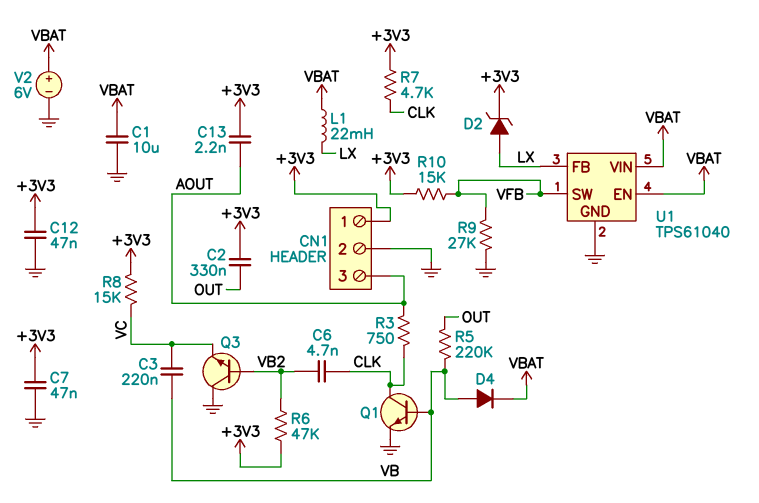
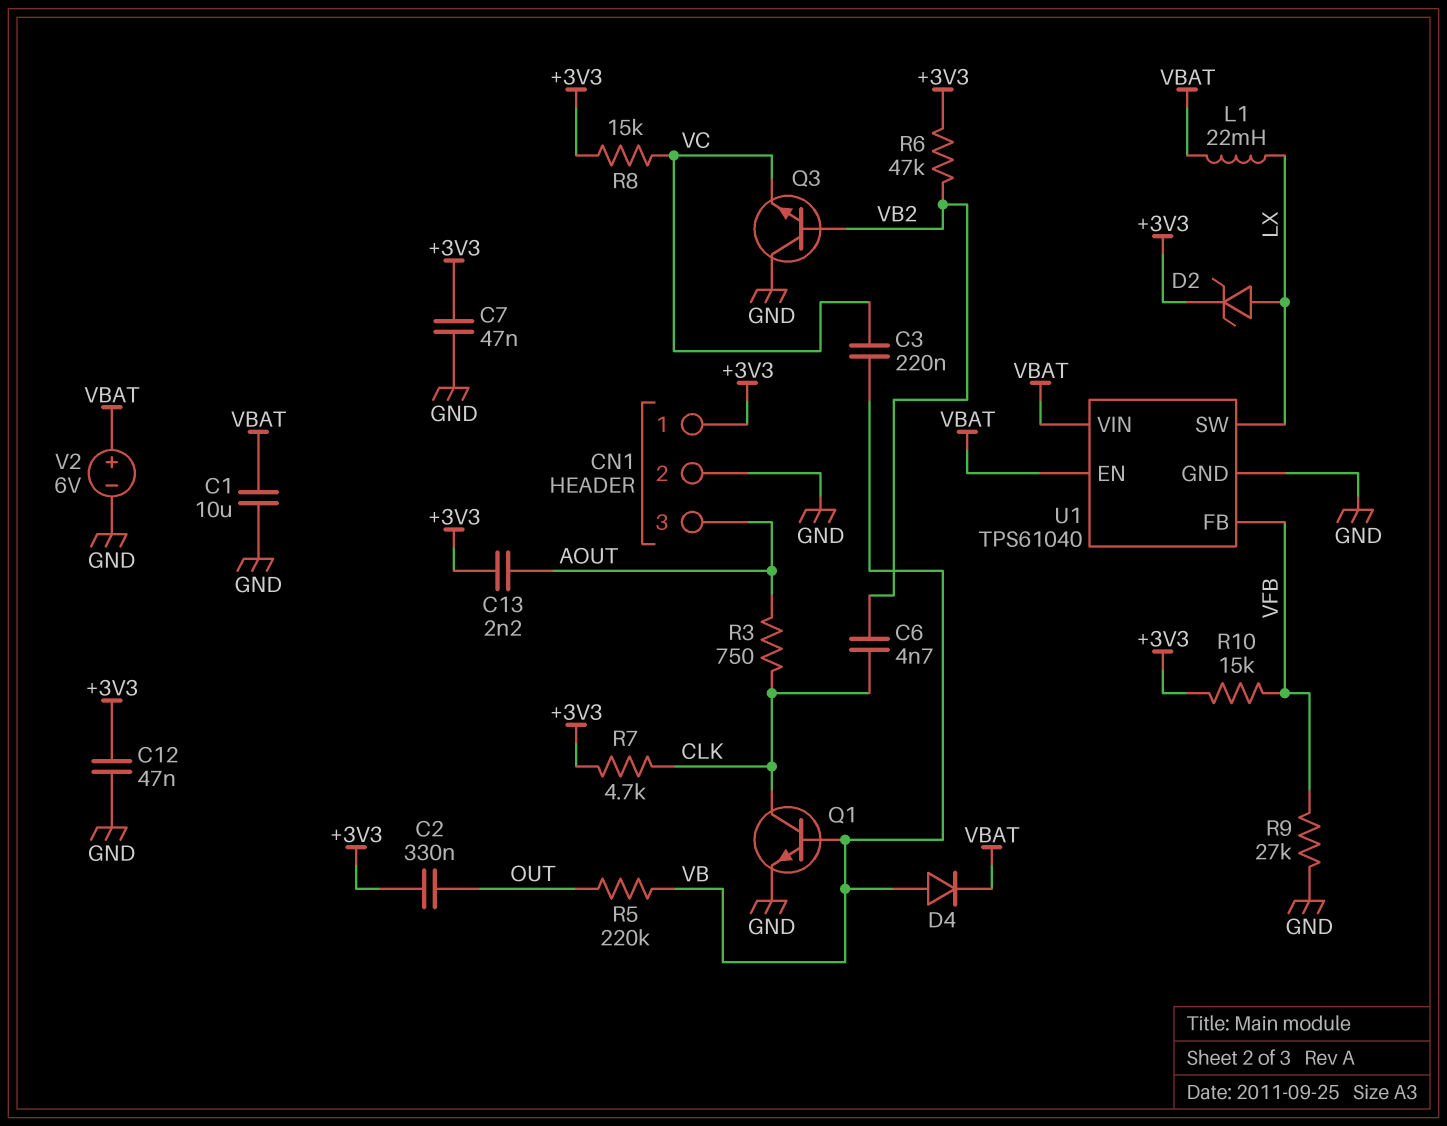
U1 pin FB: LX -> VFB
U1 pin SW: VFB -> LX

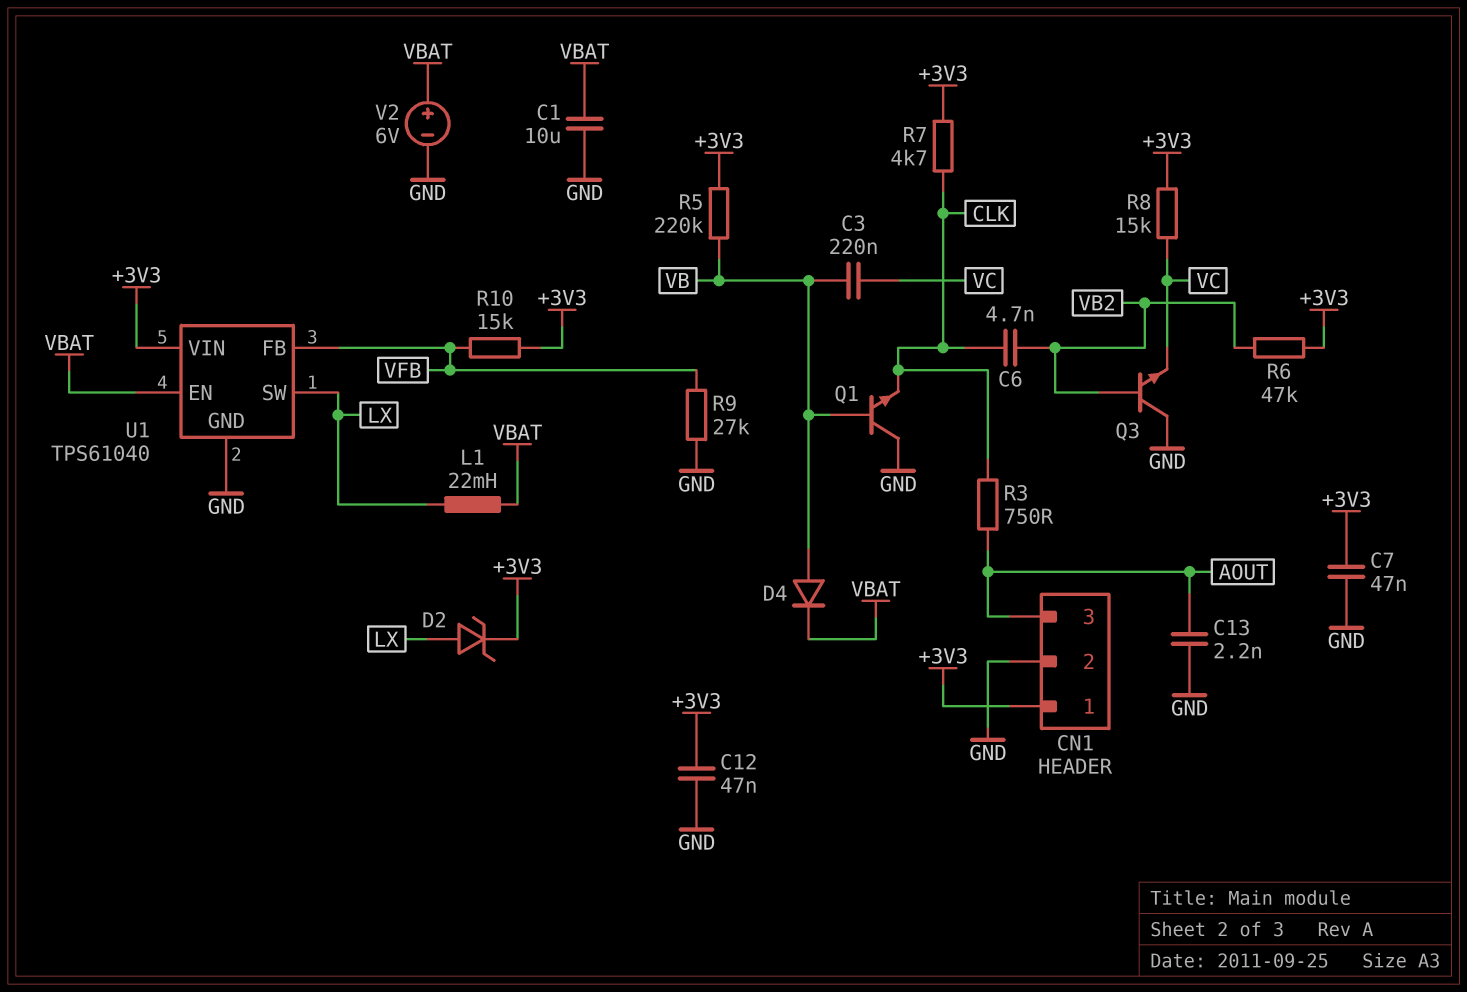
C2: 330nF (+3V3, OUT) -> none
C13: 2.2nF (+3V3, AOUT) -> 2.2nF (AOUT, GND)
Q1: NPN (B VB, C CLK, E GND) -> NPN (B VB, C GND, E CLK)
R5: 220k (OUT, VB) -> 220k (+3V3, VB)
U1 pin VIN: VBAT -> +3V3

